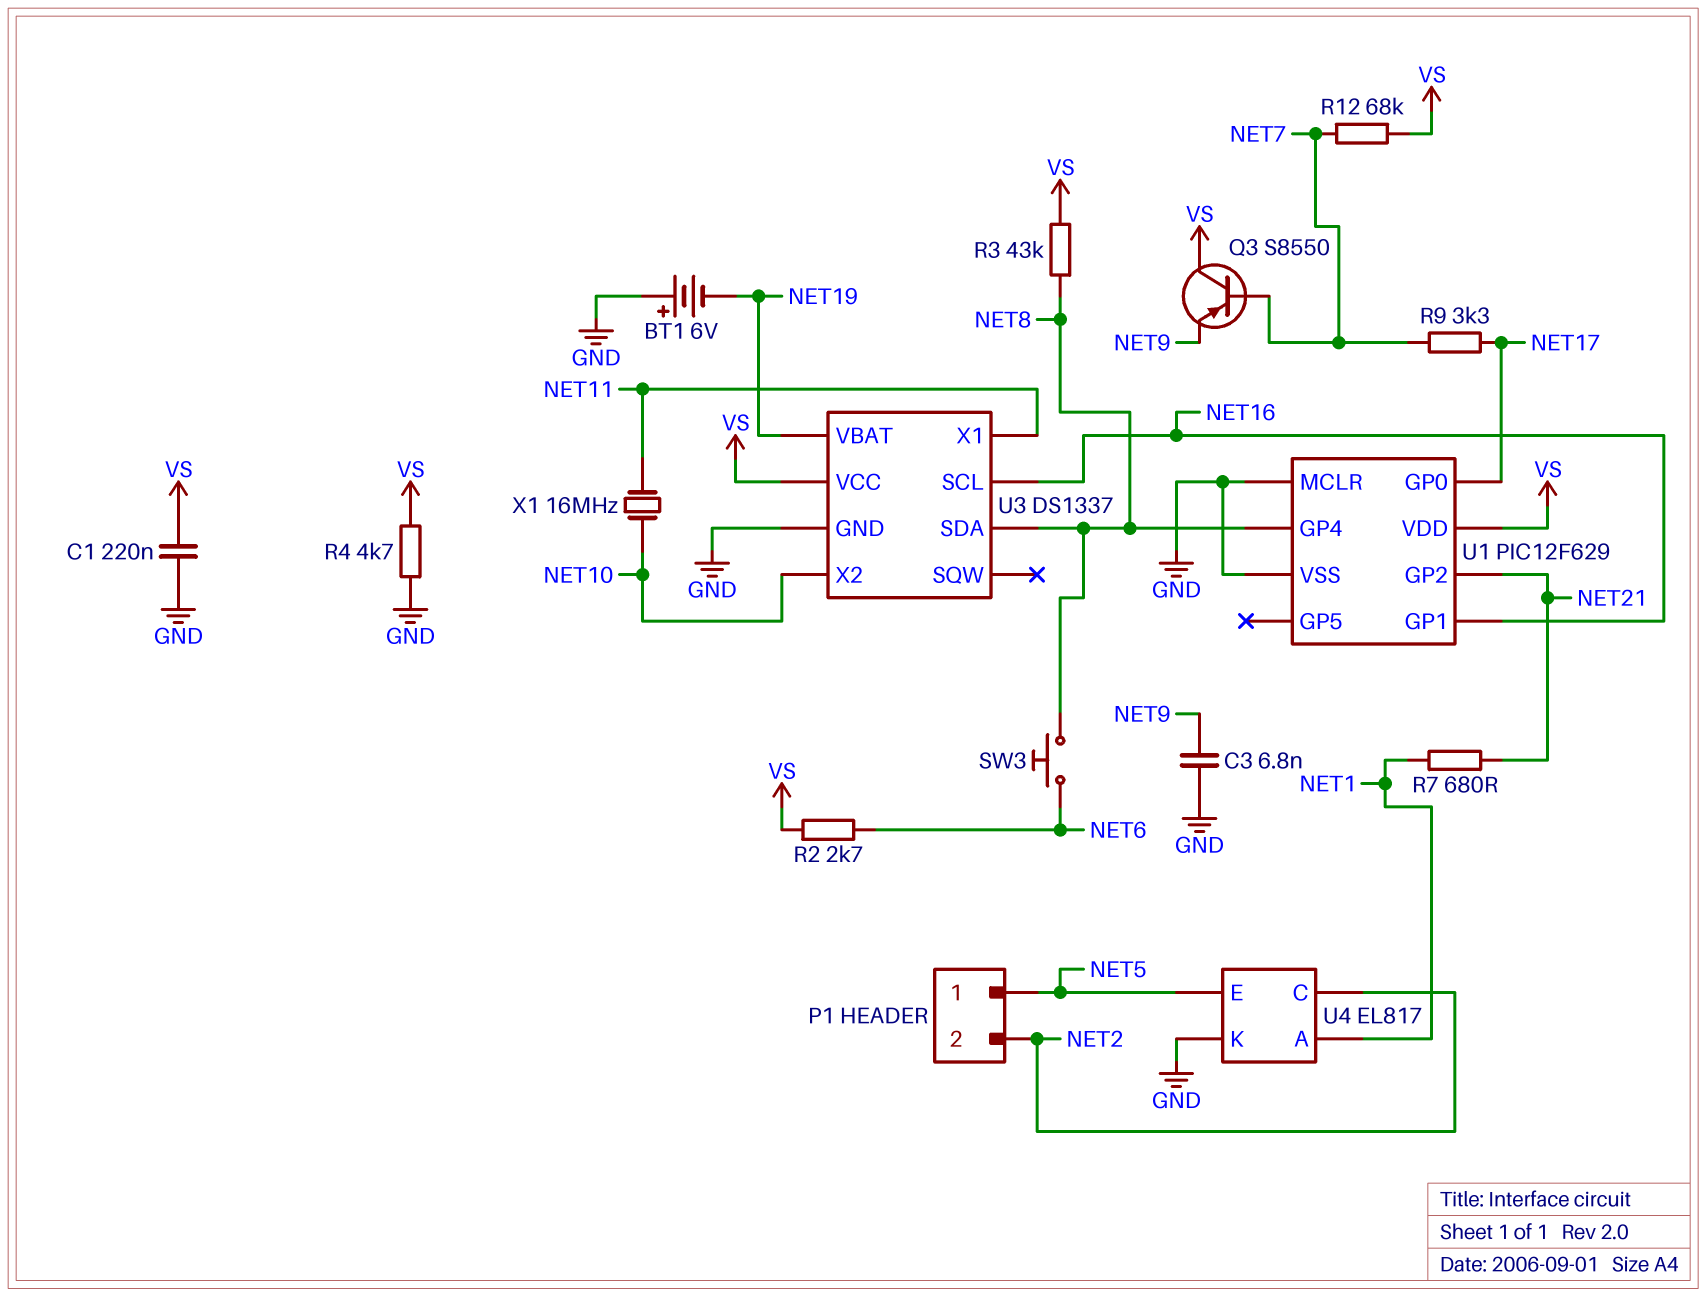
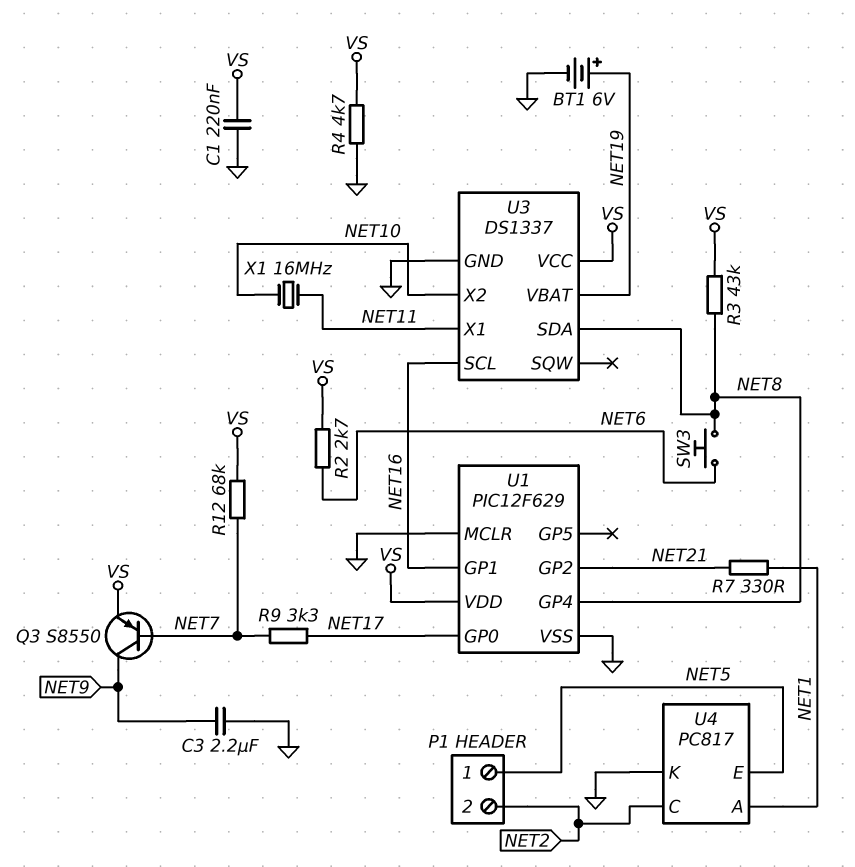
BT1: 6V (plus GND, minus NET19) -> 6V (plus NET19, minus GND)
C3: 6.8nF (GND, NET9) -> 2.2uF (GND, NET9)
Q3: PNP S8550 (B NET7, C VS, E NET9) -> PNP S8550 (B NET7, C NET9, E VS)
R7: 680 (NET1, NET21) -> 330 (NET1, NET21)
U4: EL817 -> PC817

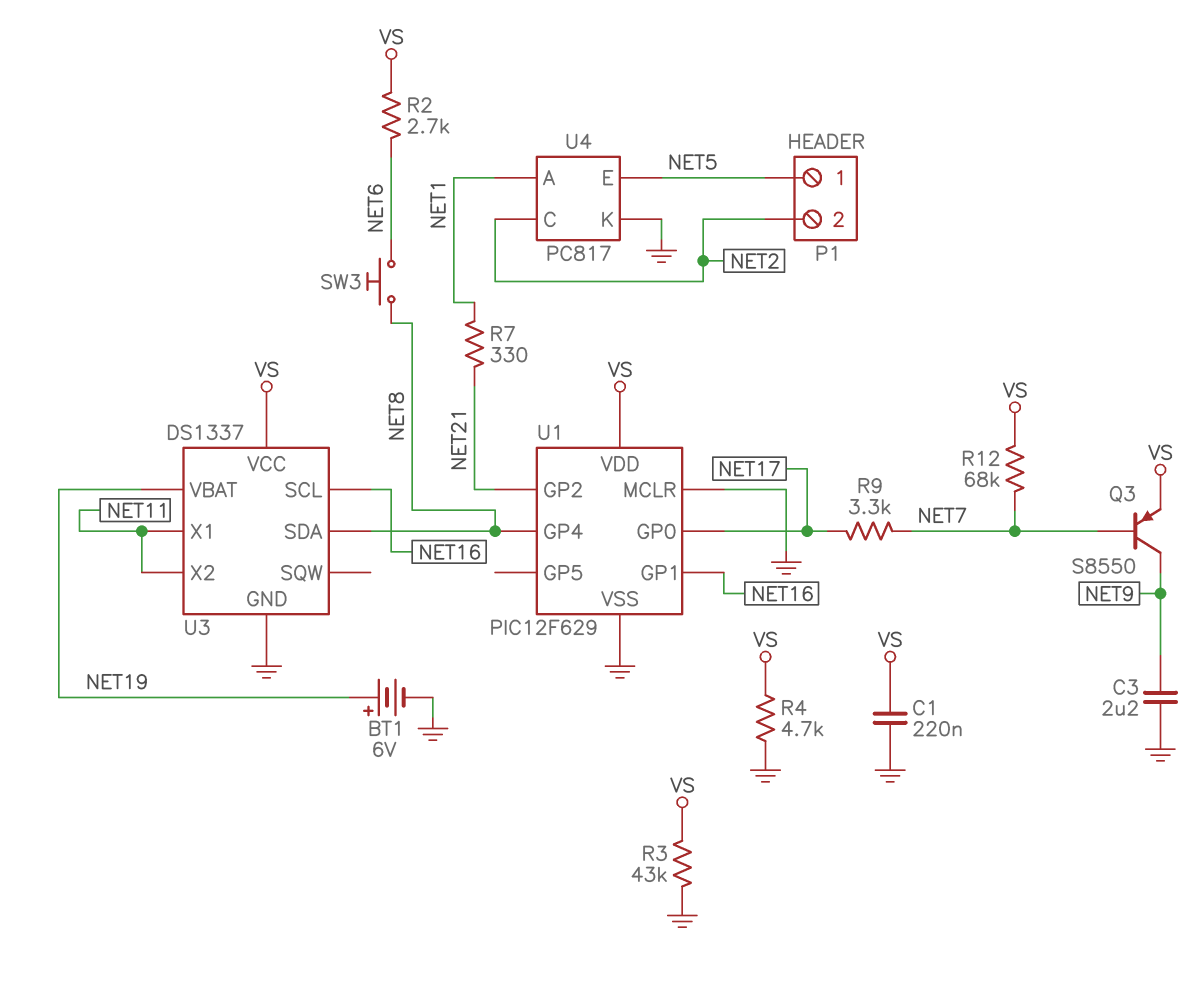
R3: 43k (NET8, VS) -> 43k (GND, VS)
U3 pin X2: NET10 -> NET11
X1: 16MHz (NET10, NET11) -> none

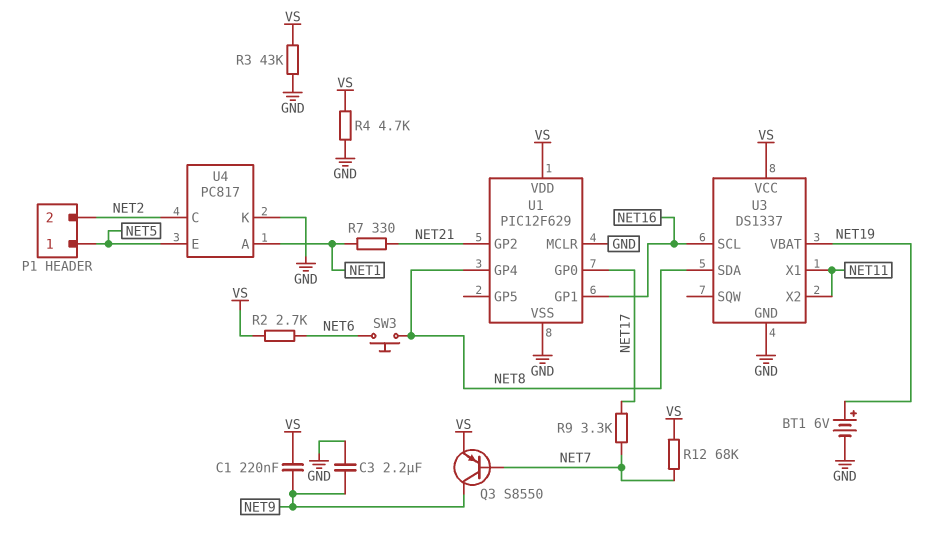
C1: 220nF (GND, VS) -> 220nF (NET9, VS)

